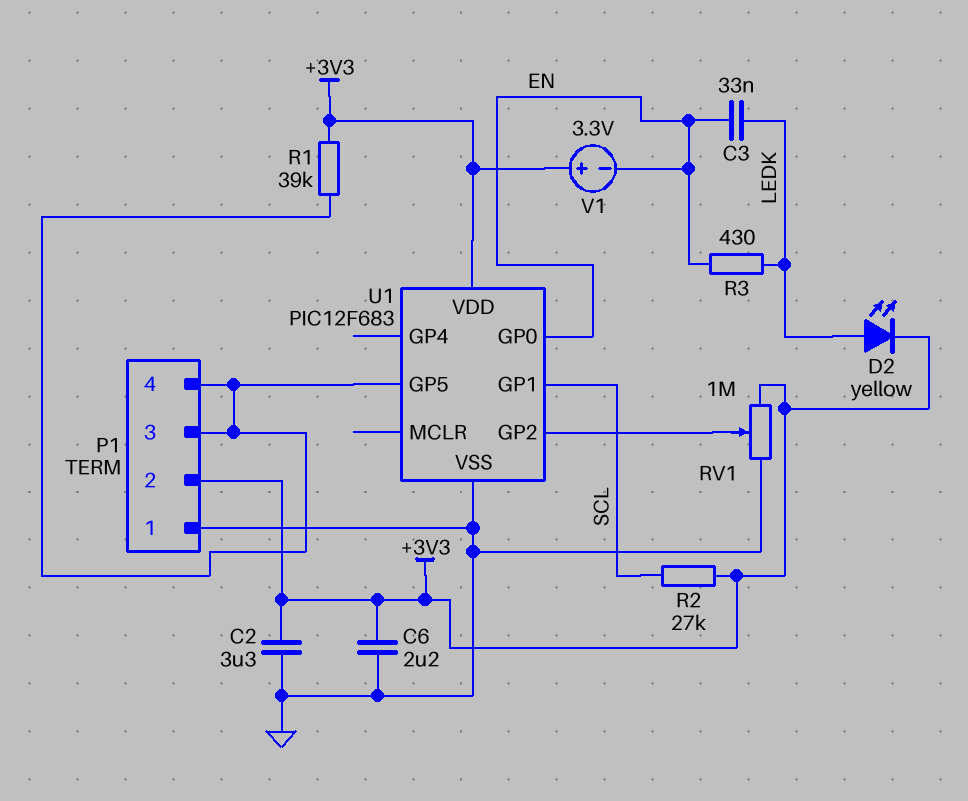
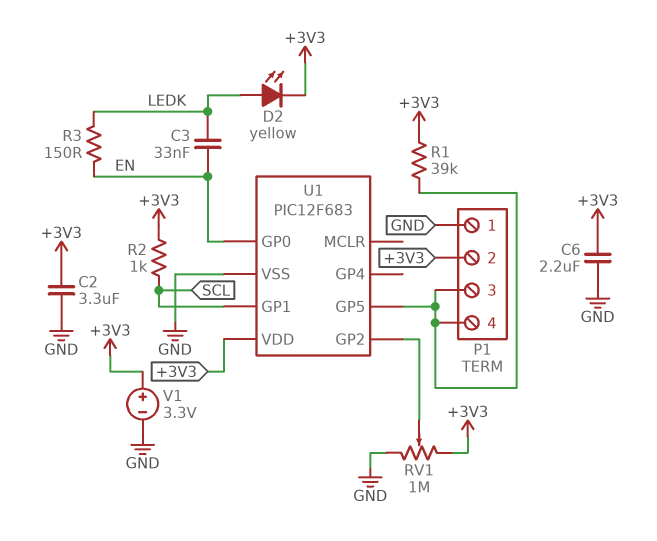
R2: 27k (+3V3, SCL) -> 1k (+3V3, SCL)
R3: 430 (EN, LEDK) -> 150 (EN, LEDK)
V1: 3.3V (plus +3V3, minus EN) -> 3.3V (plus +3V3, minus GND)

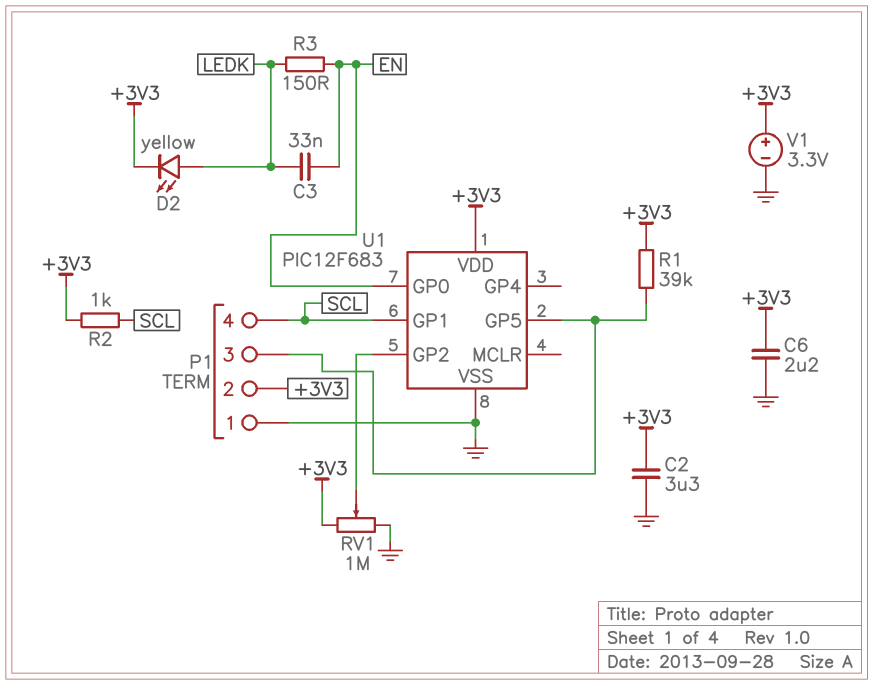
P1 pin 4: P1/3 -> SCL

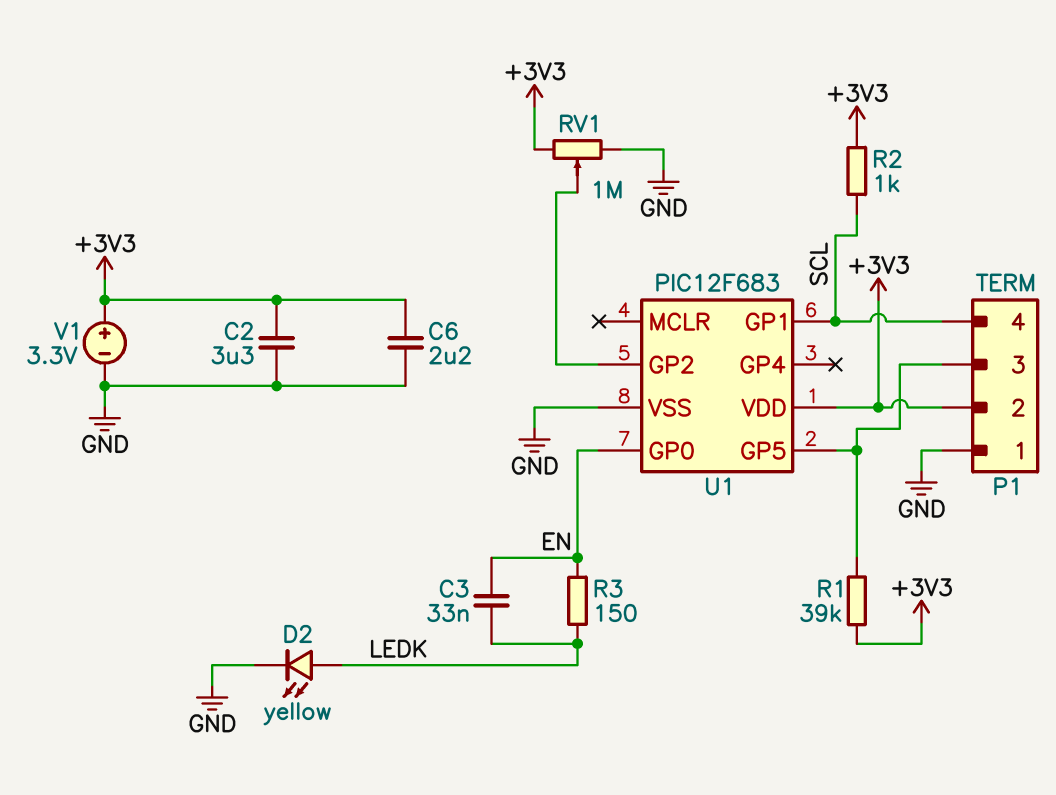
D2: LED yellow (A LEDK, K +3V3) -> LED yellow (A LEDK, K GND)

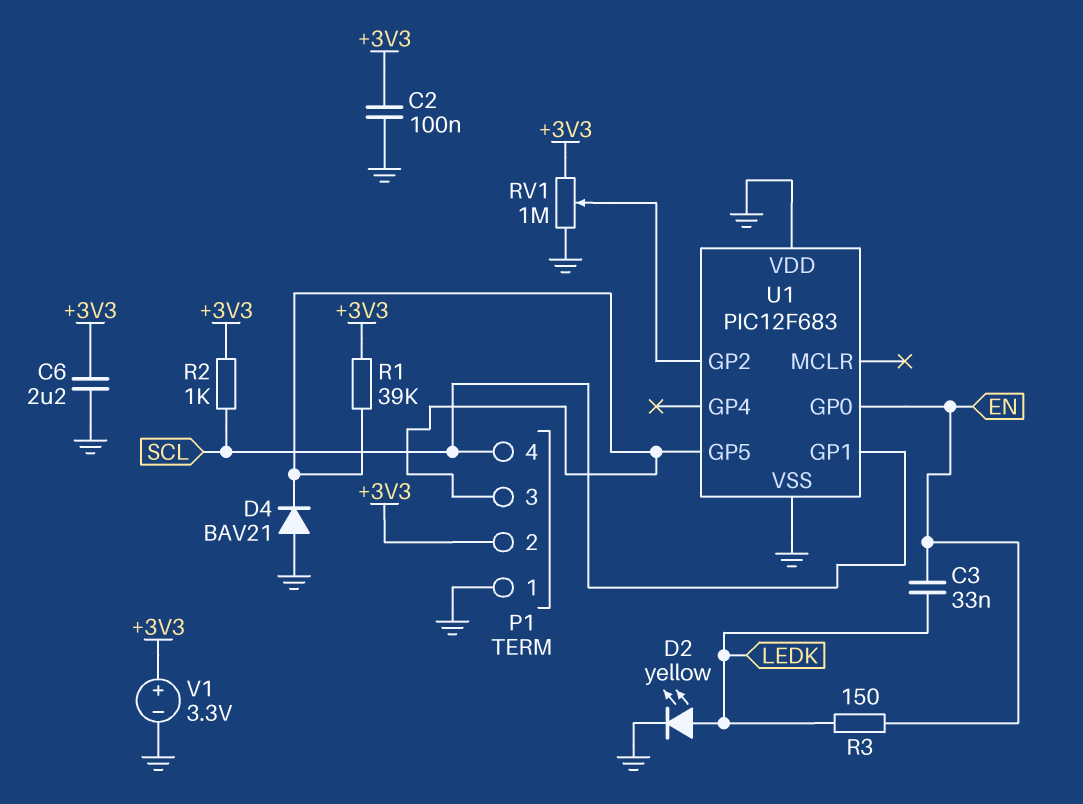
C2: 3.3uF (+3V3, GND) -> 100nF (+3V3, GND)
D4: none -> diode BAV21 (A GND, K P1/3)
U1 pin VDD: +3V3 -> GND

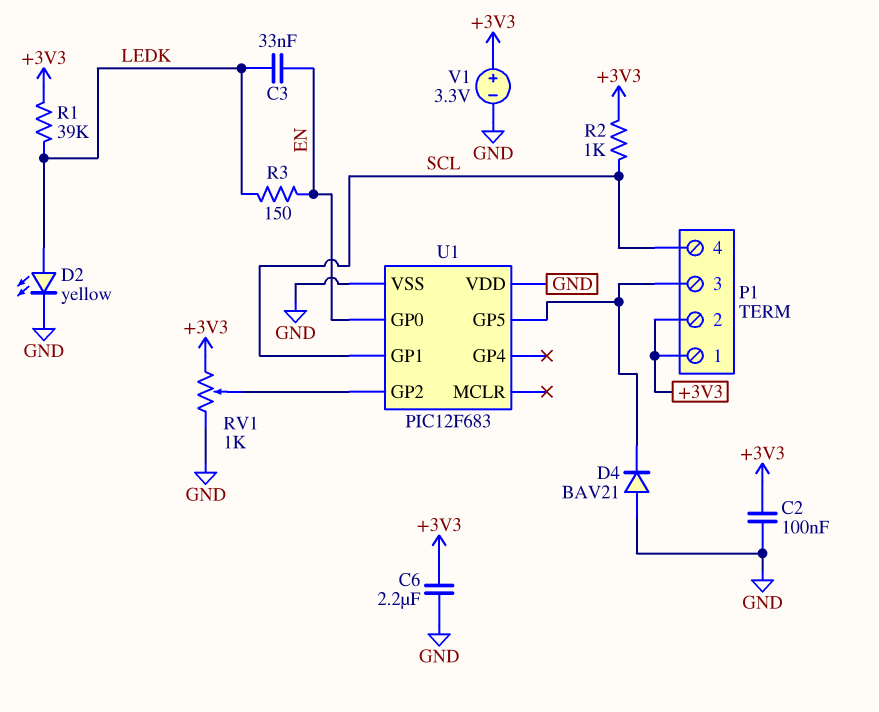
P1 pin 1: GND -> +3V3
R1: 39k (+3V3, P1/3) -> 39k (+3V3, LEDK)
RV1: 1M (+3V3, GND, wiper U1/GP2) -> 1k (+3V3, GND, wiper U1/GP2)

